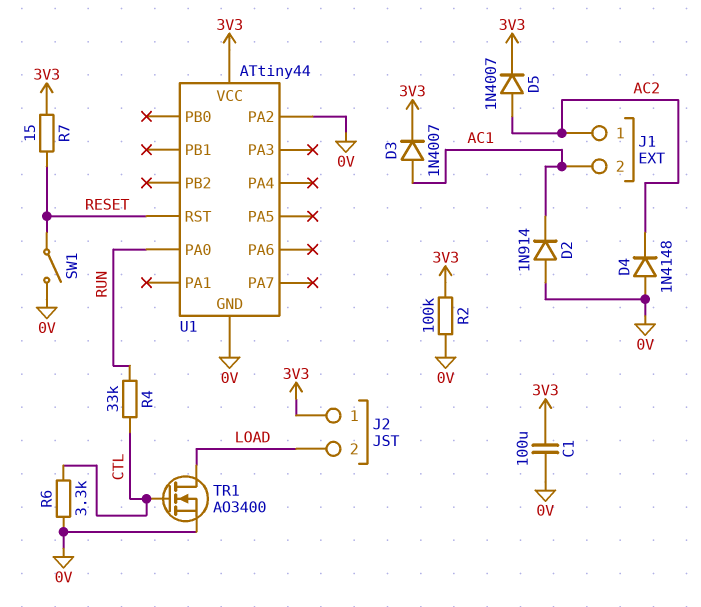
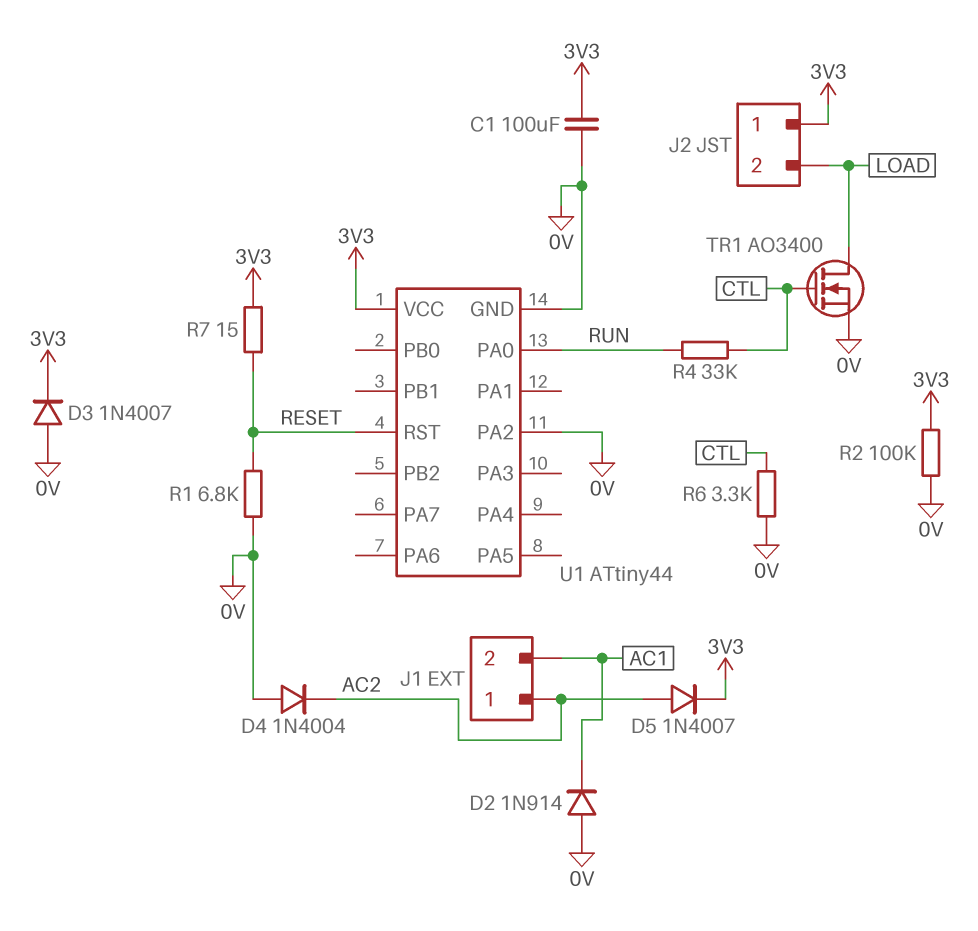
D3: diode 1N4007 (A AC1, K 3V3) -> diode 1N4007 (A 0V, K 3V3)
D4: diode 1N4148 (A 0V, K AC2) -> diode 1N4004 (A 0V, K AC2)
R1: none -> 6.8k (0V, RESET)
SW1: switch (0V, RESET) -> none

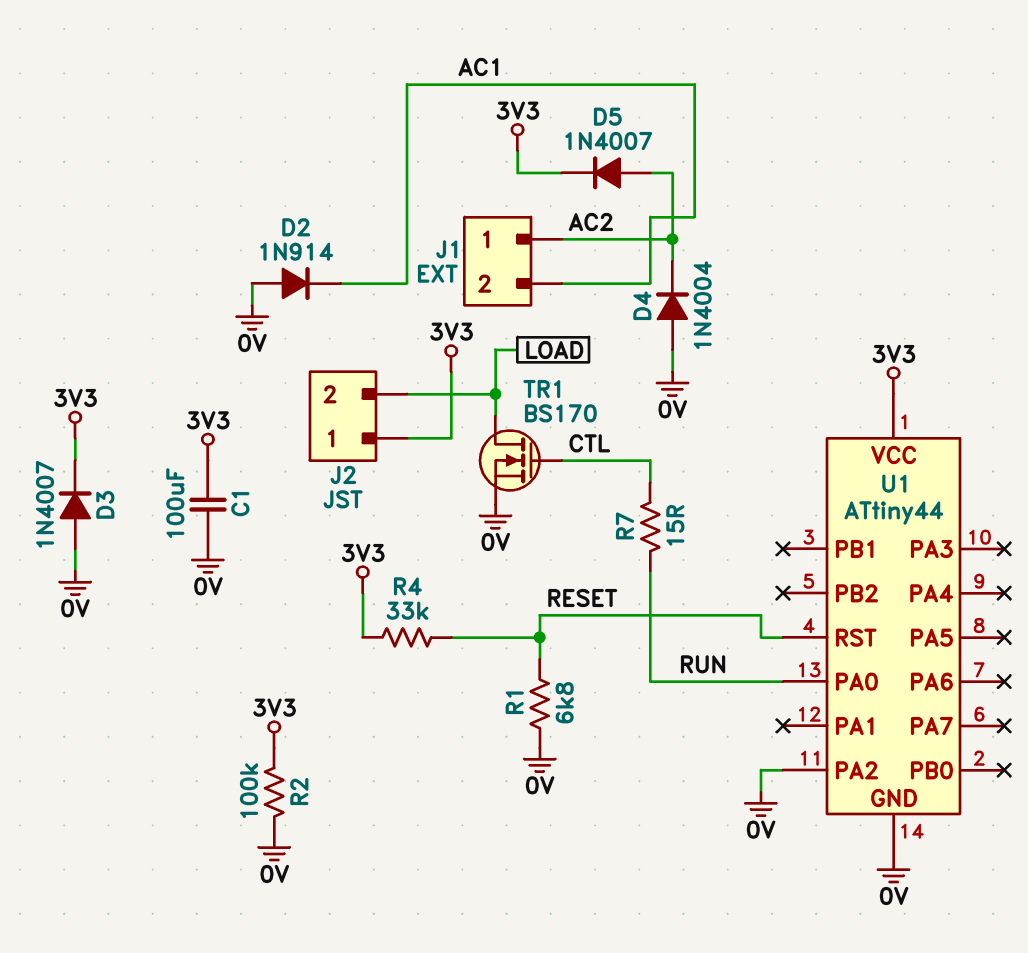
R4: 33k (CTL, RUN) -> 33k (3V3, RESET)
R6: 3.3k (0V, CTL) -> none
R7: 15 (3V3, RESET) -> 15 (CTL, RUN)
TR1: NMOS AO3400 (G CTL, D LOAD, S 0V) -> NMOS BS170 (G CTL, D LOAD, S 0V)

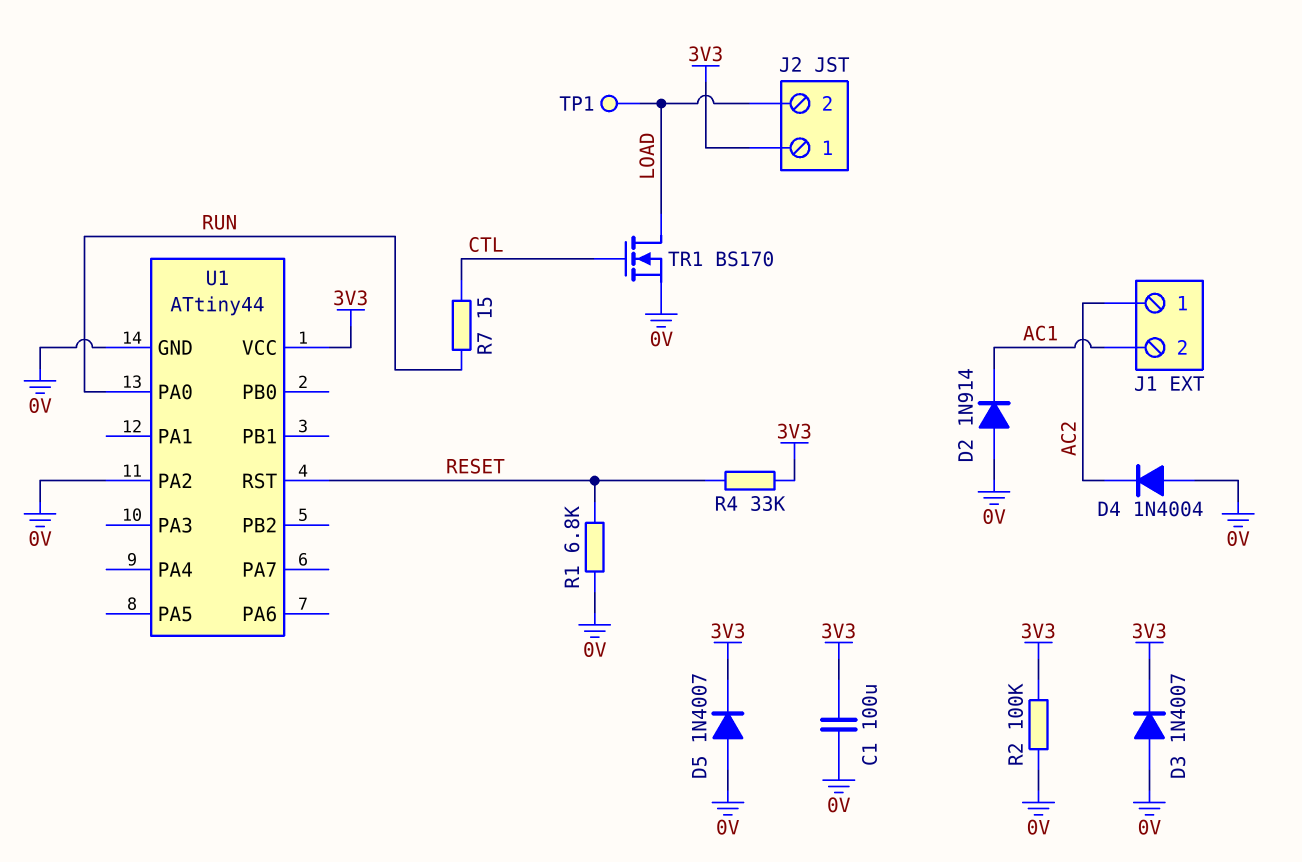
D5: diode 1N4007 (A AC2, K 3V3) -> diode 1N4007 (A 0V, K 3V3)
TP1: none -> test point (LOAD)

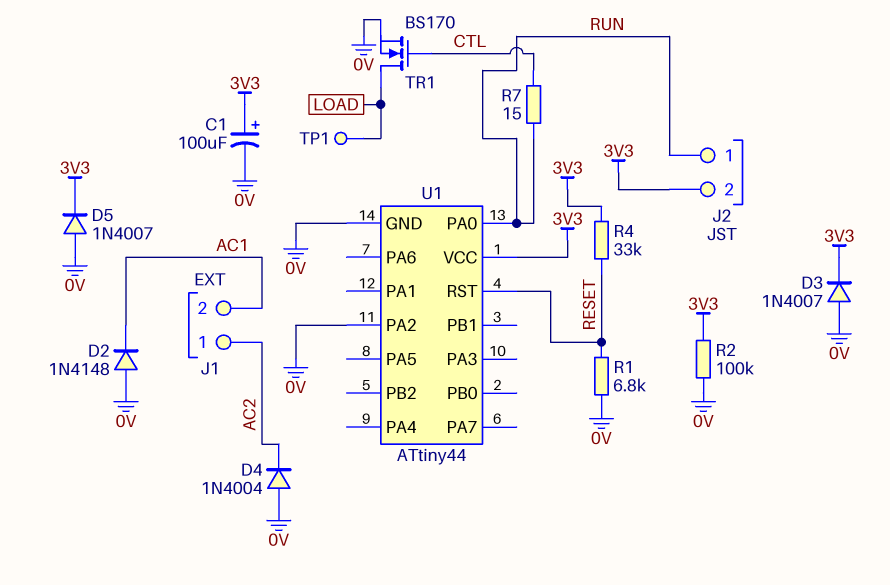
C1: 100uF (0V, 3V3) -> 100uF (plus 3V3, minus 0V)
D2: diode 1N914 (A 0V, K AC1) -> diode 1N4148 (A 0V, K AC1)
J2 pin 1: 3V3 -> RUN
J2 pin 2: LOAD -> 3V3

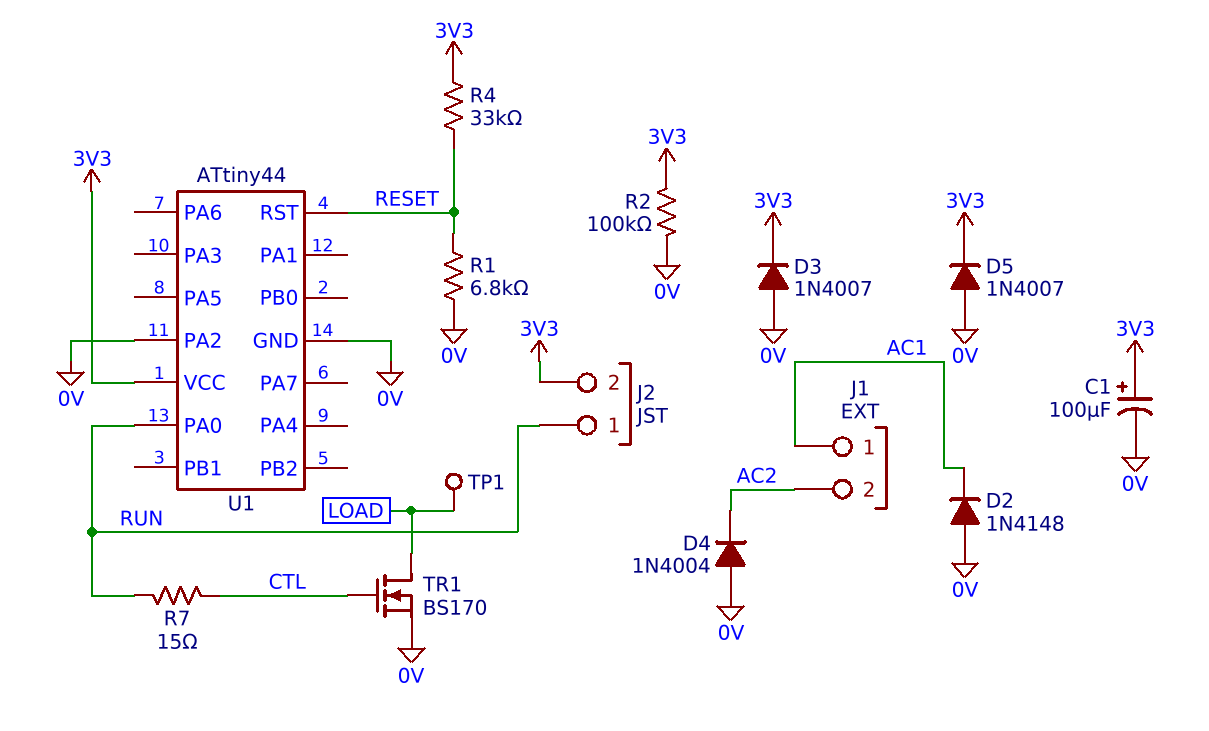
J1 pin 1: AC2 -> AC1
J1 pin 2: AC1 -> AC2

